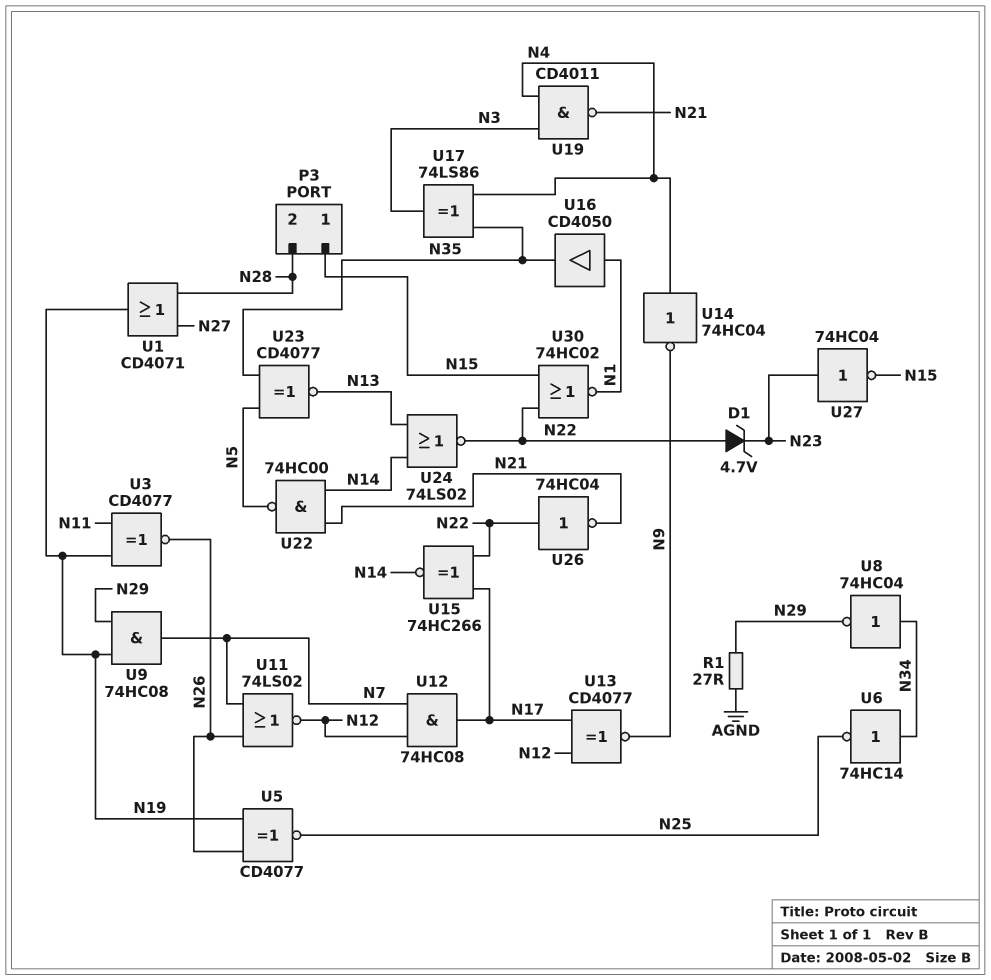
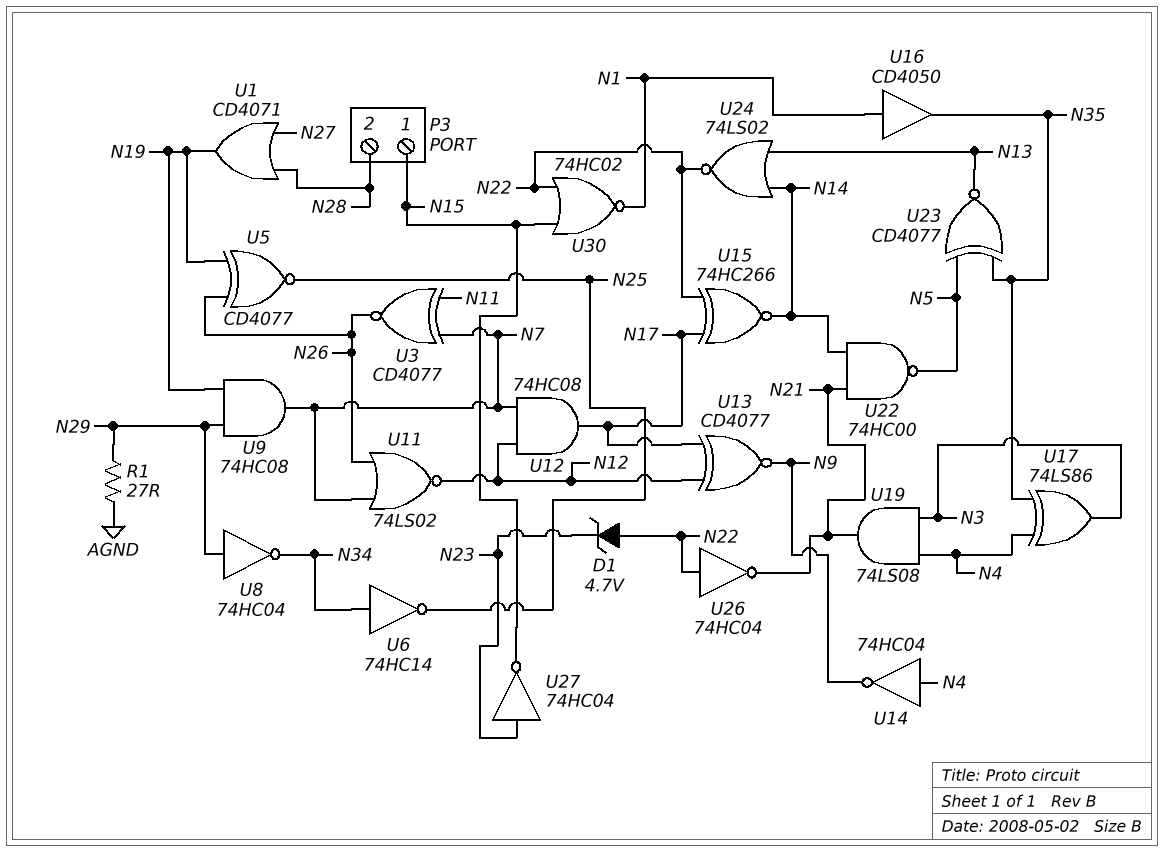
U3: XNOR CD4077 (in N11, in N19, out N26) -> XNOR CD4077 (in N7, in N11, out N26)
U8: NOT 74HC04 (in N34, out N29) -> NOT 74HC04 (in N29, out N34)
U19: NAND CD4011 (in N3, in N4, out N21) -> AND 74LS08 (in N3, in N4, out N21)

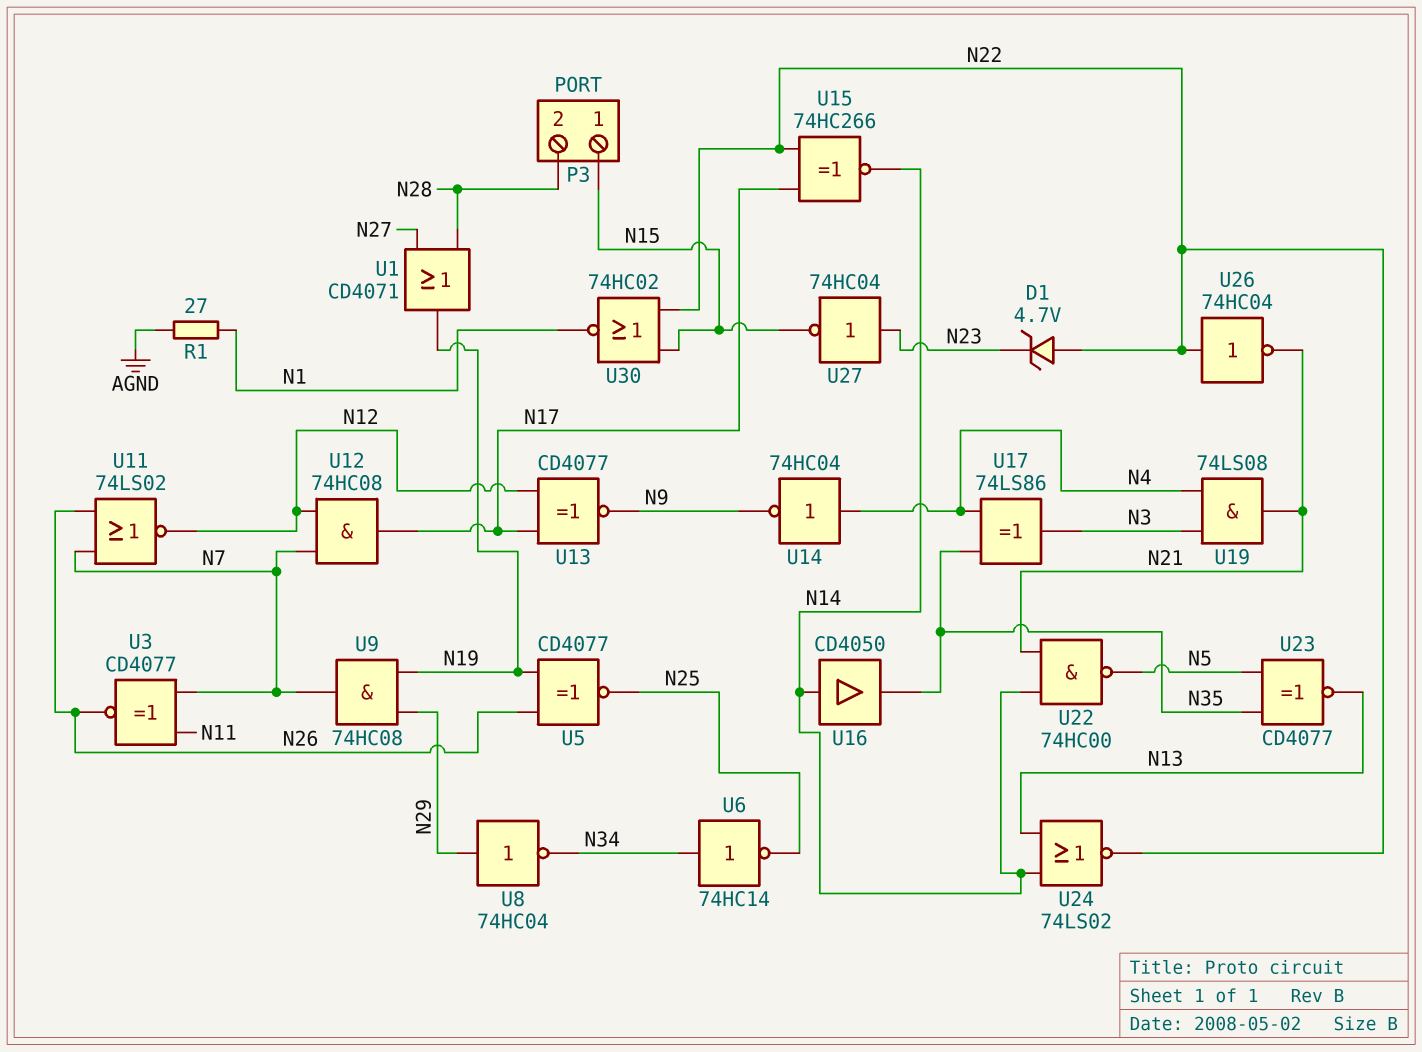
R1: 27 (AGND, N29) -> 27 (AGND, N1)
U16: buffer CD4050 (in N1, out N35) -> buffer CD4050 (in N14, out N35)

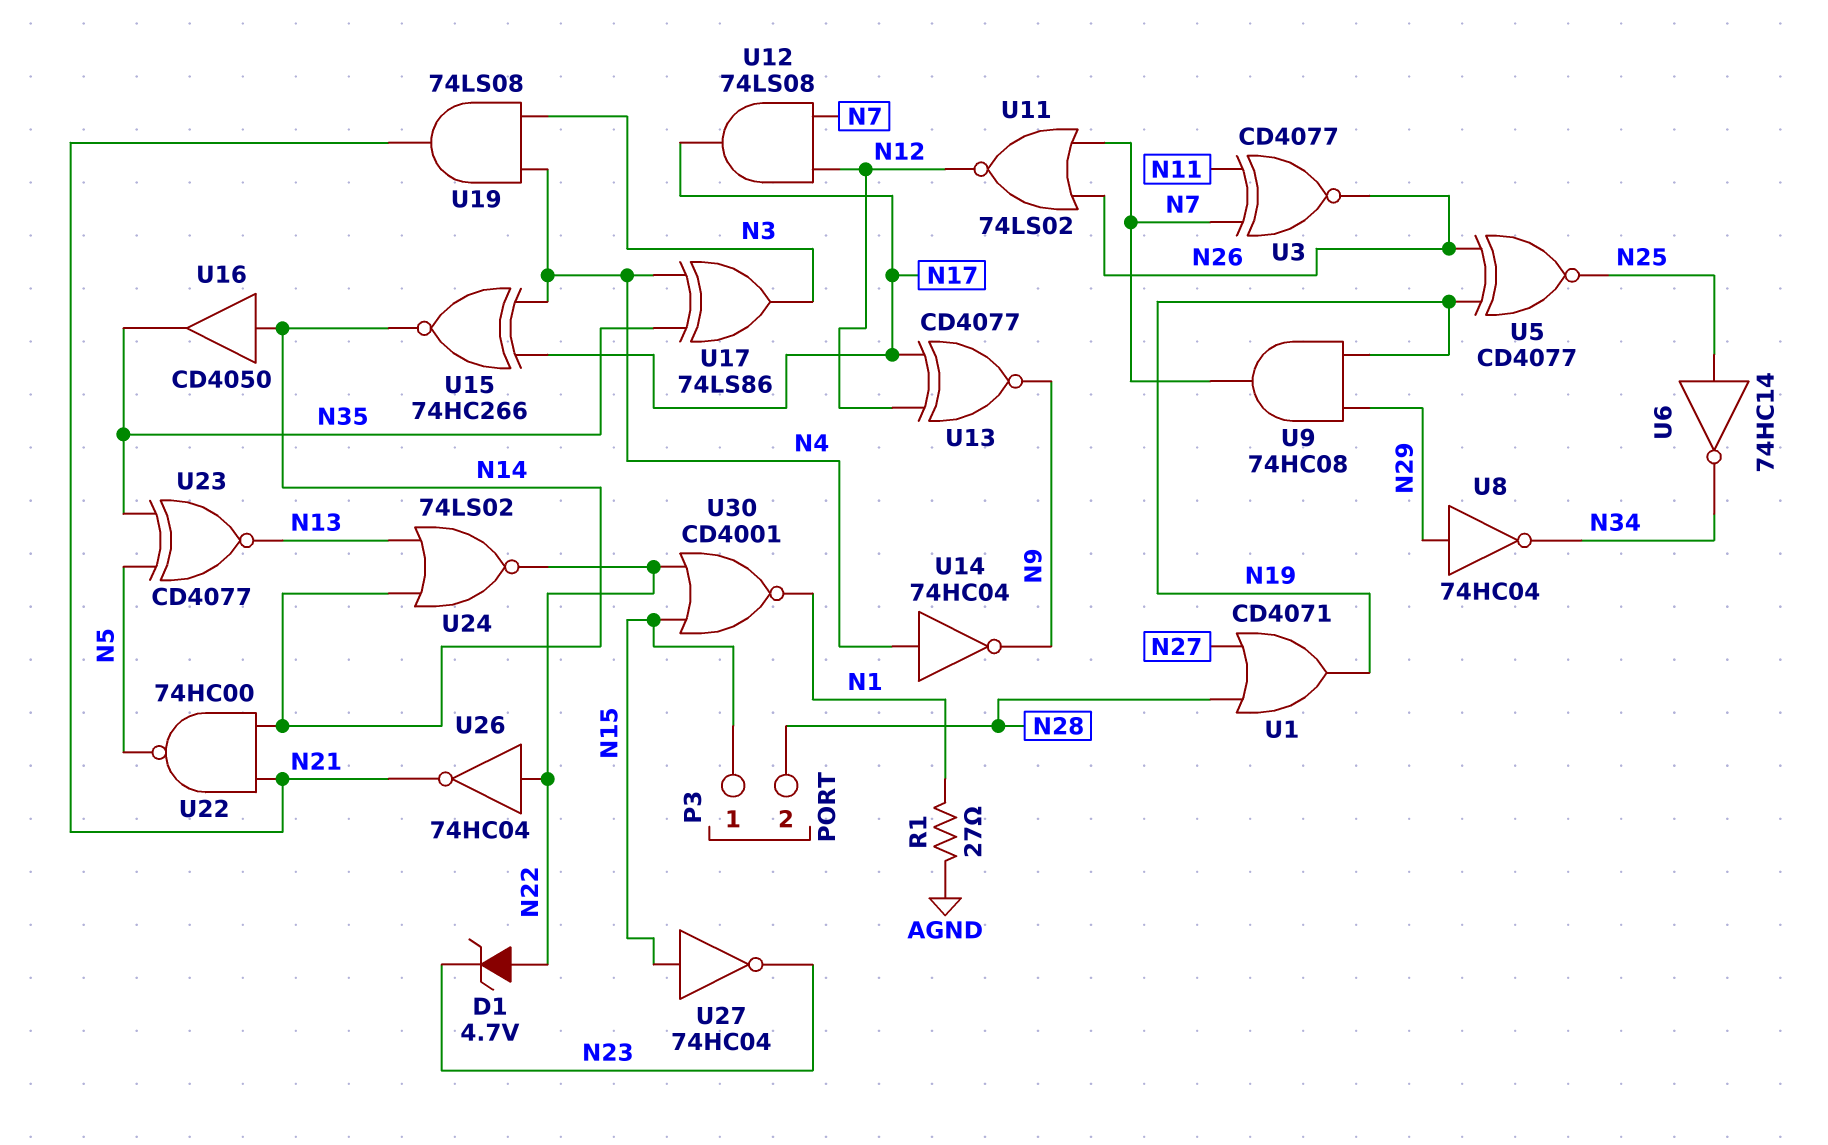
U6: NOT 74HC14 (in N34, out N25) -> NOT 74HC14 (in N25, out N34)
U12: AND 74HC08 (in N7, in N12, out N17) -> AND 74LS08 (in N7, in N12, out N17)
U15: XNOR 74HC266 (in N17, in N22, out N14) -> XNOR 74HC266 (in N4, in N17, out N14)
U27: NOT 74HC04 (in N23, out N15) -> NOT 74HC04 (in N15, out N23)
U30: NOR 74HC02 (in N15, in N22, out N1) -> NOR CD4001 (in N15, in N22, out N1)

